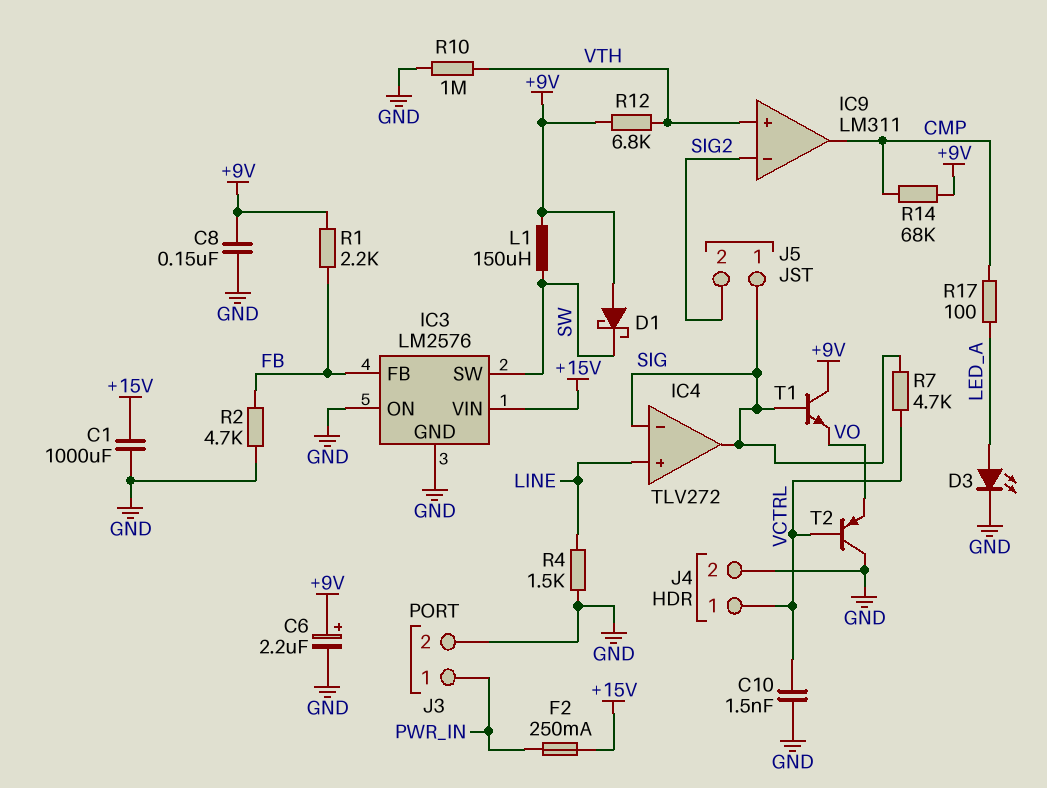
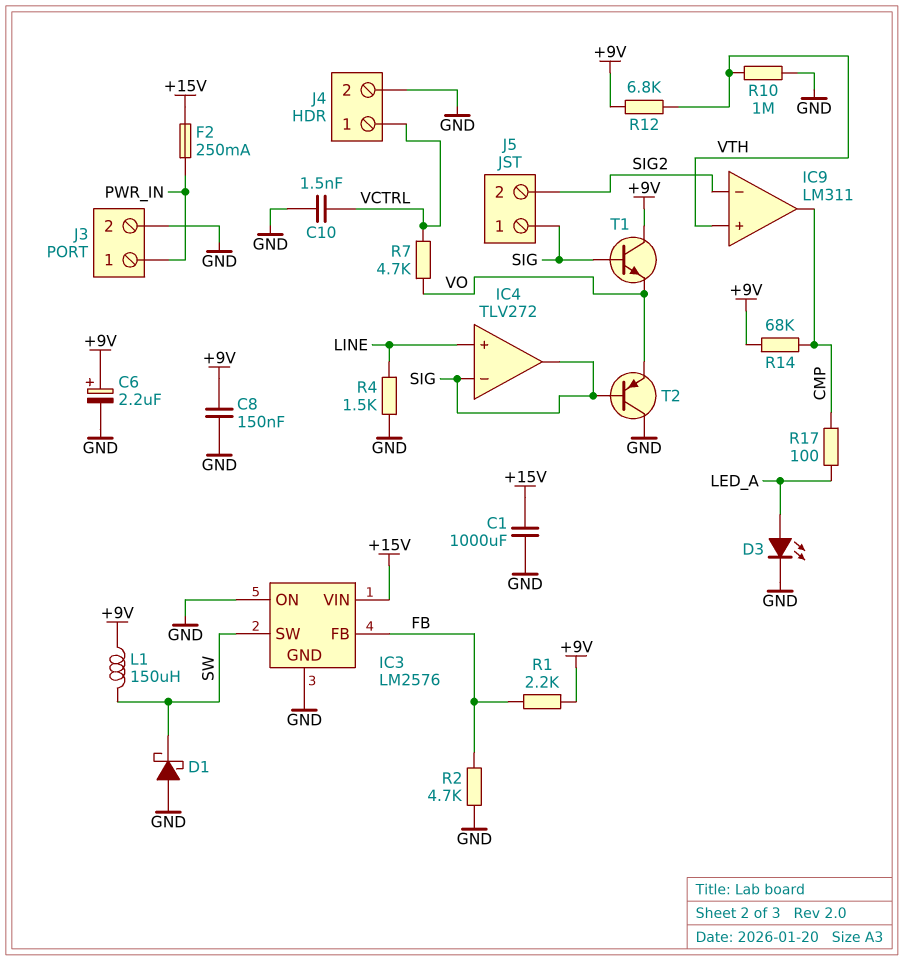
D1: schottky (A +9V, K SW) -> schottky (A GND, K SW)
R7: 4.7k (SIG, VCTRL) -> 4.7k (VCTRL, VO)
T2: PNP (B VCTRL, C GND, E VO) -> PNP (B SIG, C GND, E VO)

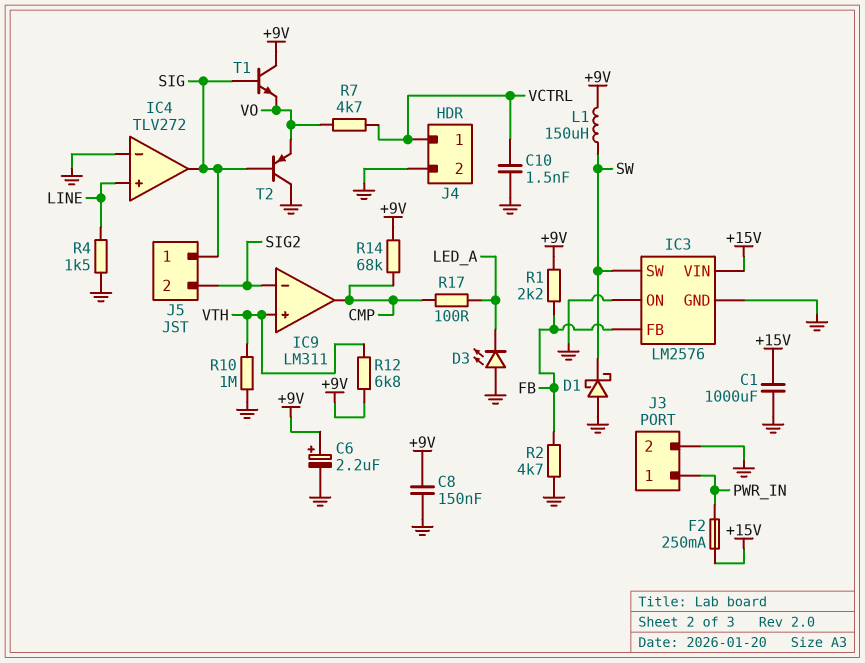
D3: LED (A LED_A, K GND) -> LED (A GND, K LED_A)
IC4 pin in-: SIG -> GND

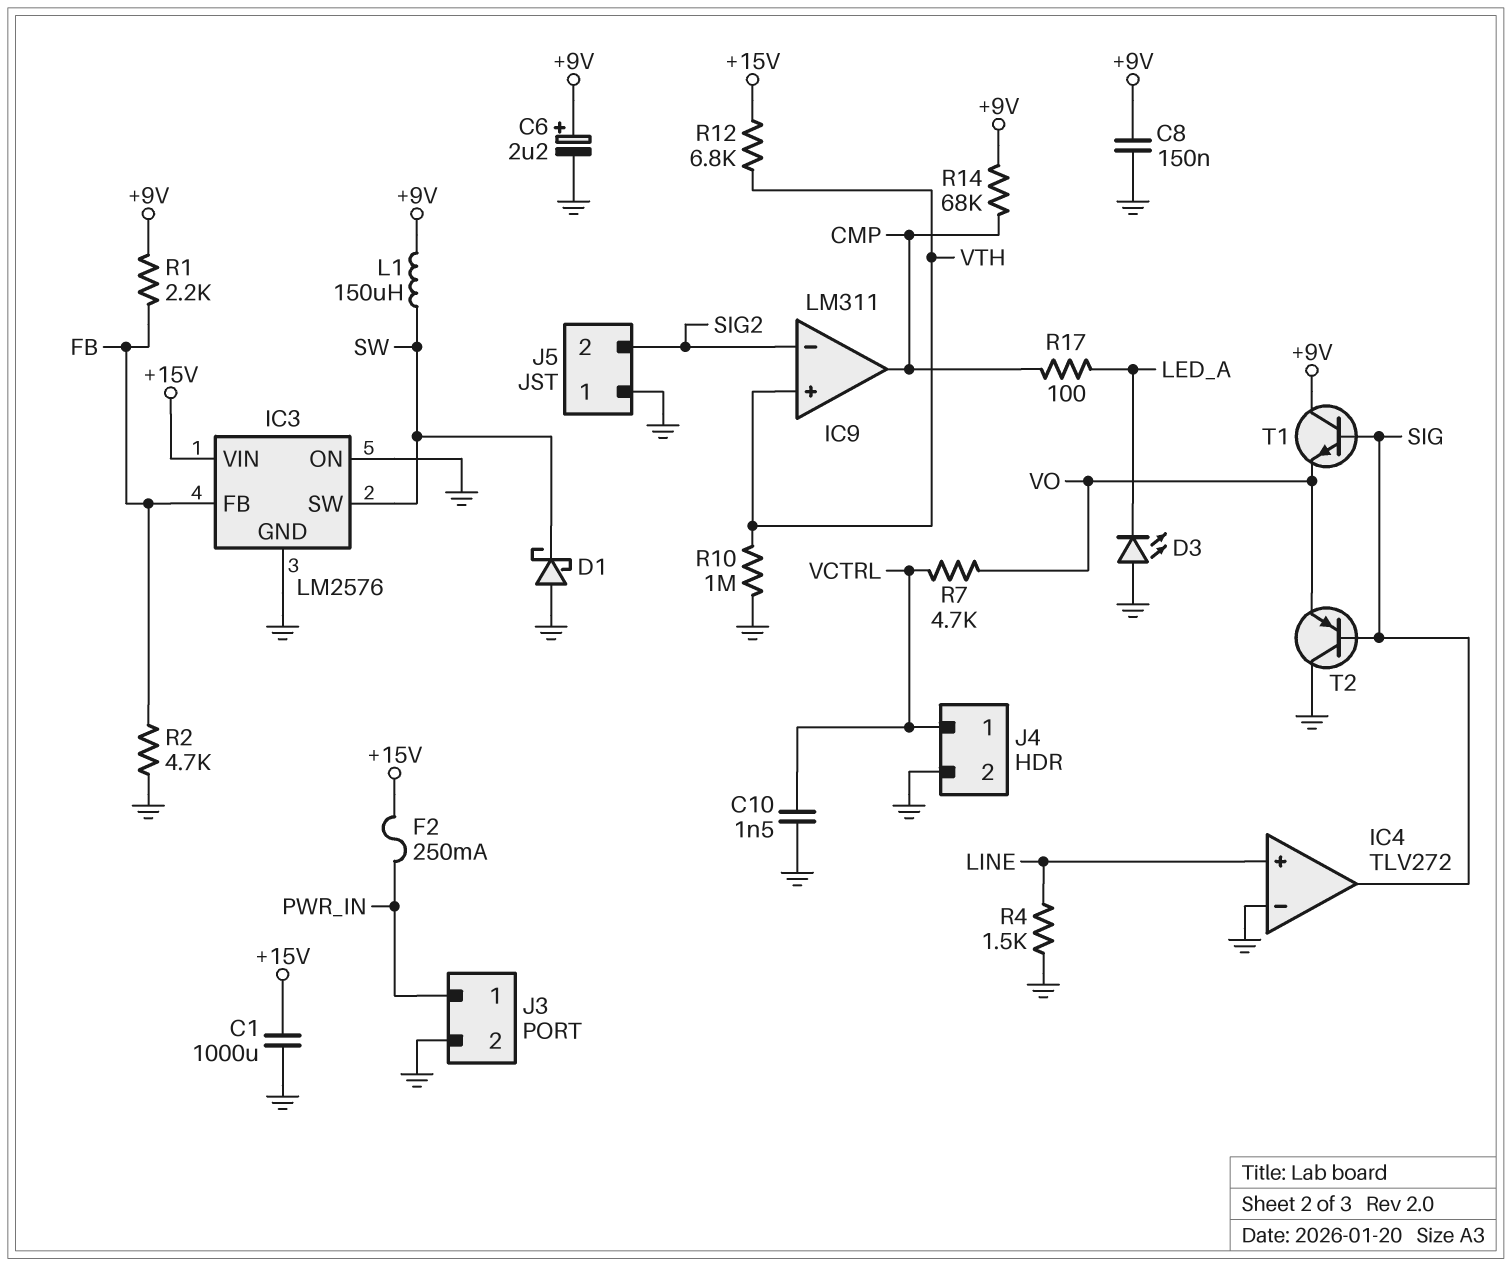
J5 pin 1: SIG -> GND
R12: 6.8k (+9V, VTH) -> 6.8k (+15V, VTH)

